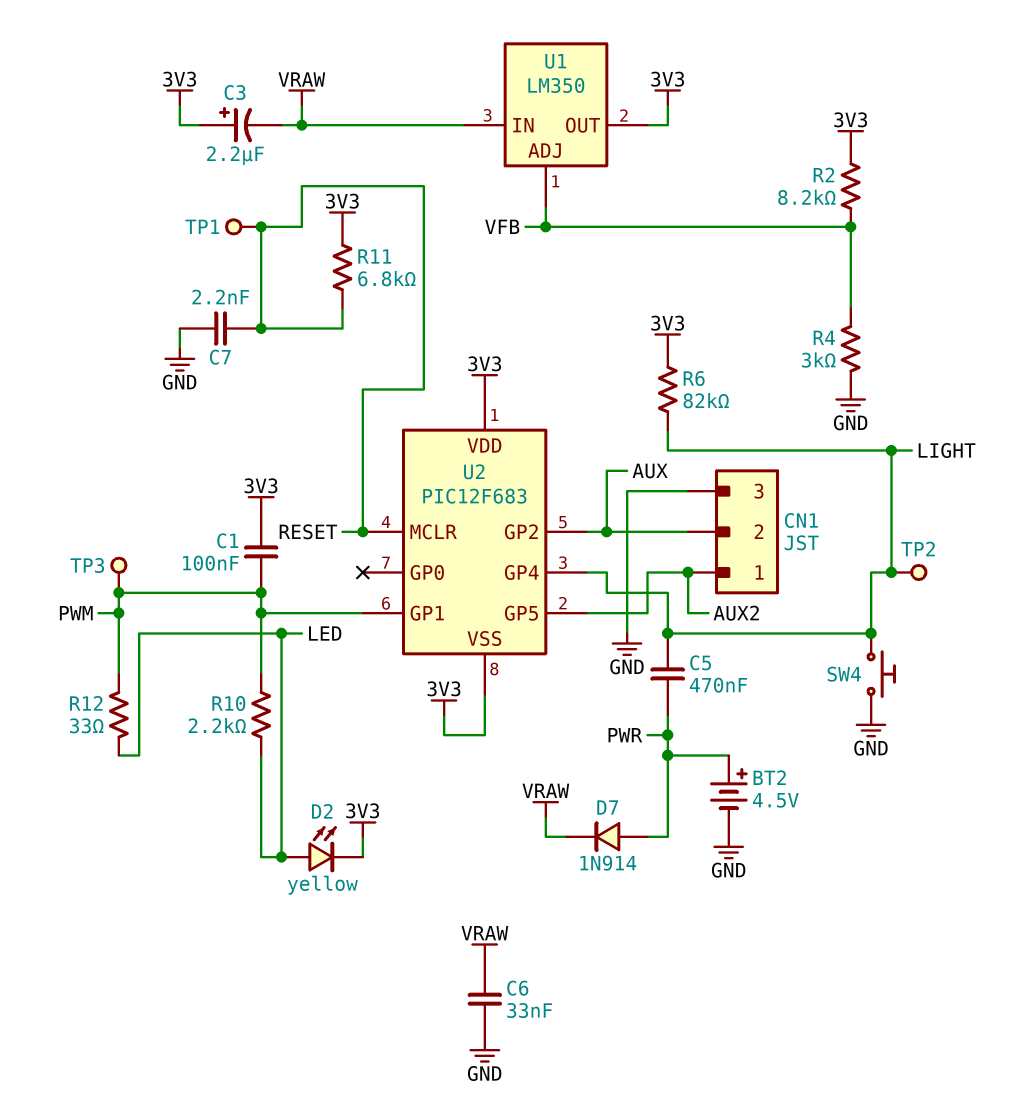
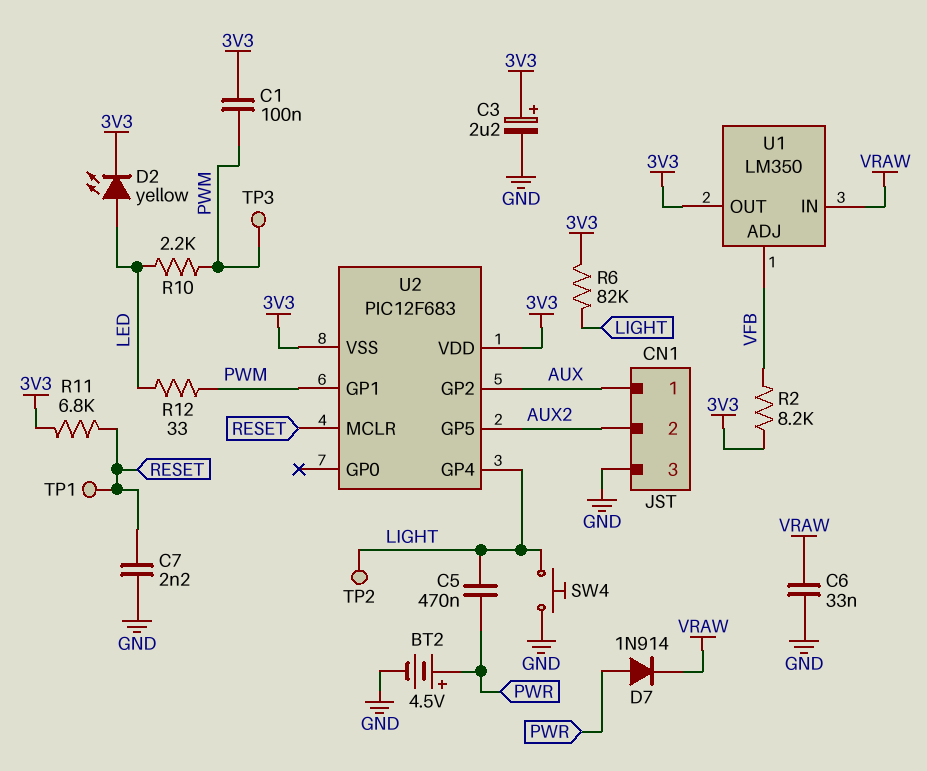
C3: 2.2uF (plus 3V3, minus VRAW) -> 2.2uF (plus 3V3, minus GND)
CN1 pin 1: AUX2 -> AUX
CN1 pin 2: AUX -> AUX2
R4: 3k (GND, VFB) -> none

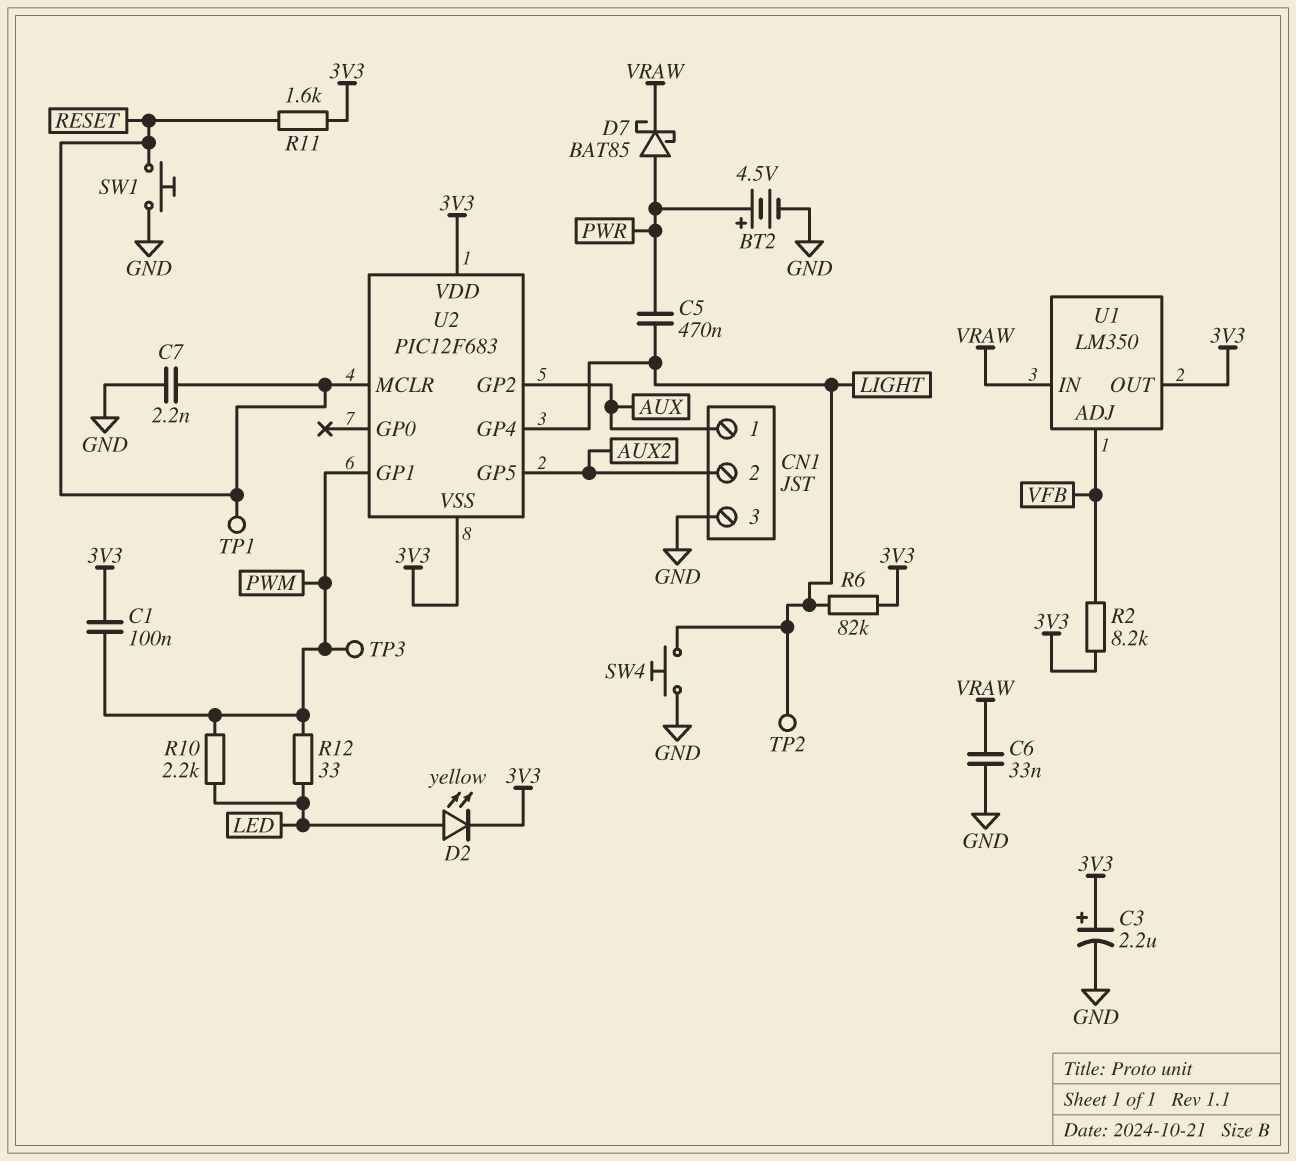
D7: diode 1N914 (A PWR, K VRAW) -> schottky BAT85 (A PWR, K VRAW)
R11: 6.8k (3V3, RESET) -> 1.6k (3V3, RESET)
SW1: none -> button (GND, RESET)

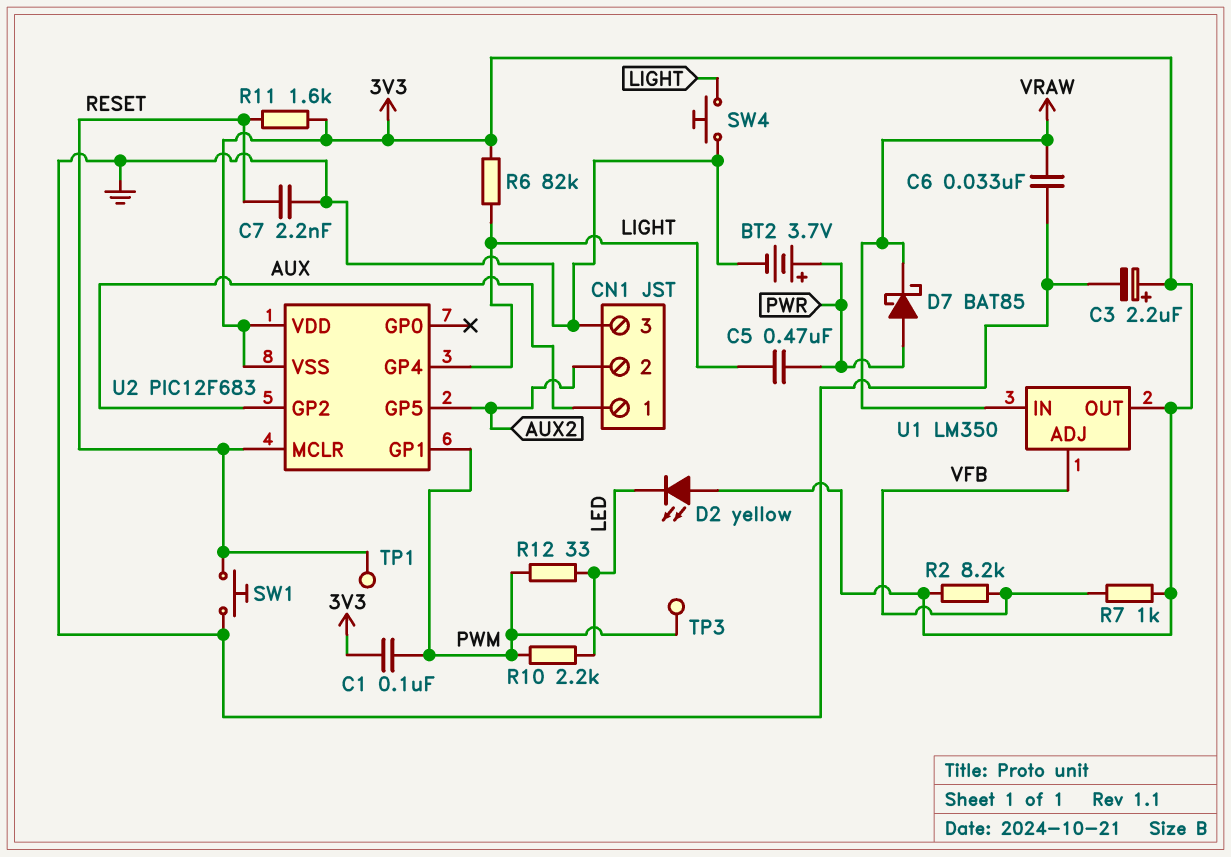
BT2: 4.5V (plus PWR, minus GND) -> 3.7V (plus PWR, minus GND)
D2: LED yellow (A LED, K 3V3) -> LED yellow (A 3V3, K LED)
R7: none -> 1k (3V3, VFB)
TP2: test point (LIGHT) -> none

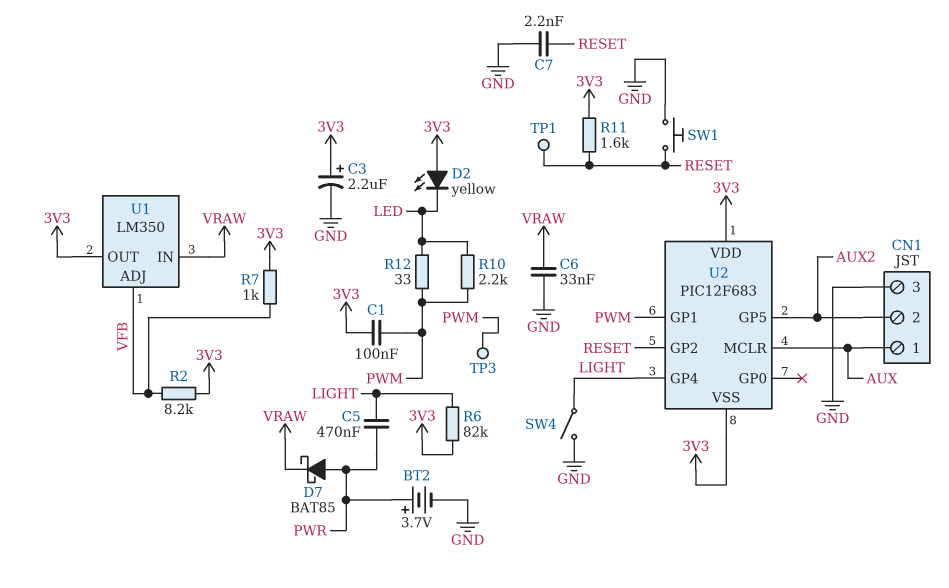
SW4: button (GND, LIGHT) -> switch (GND, LIGHT)
U2 pin GP2: AUX -> RESET
U2 pin MCLR: RESET -> AUX

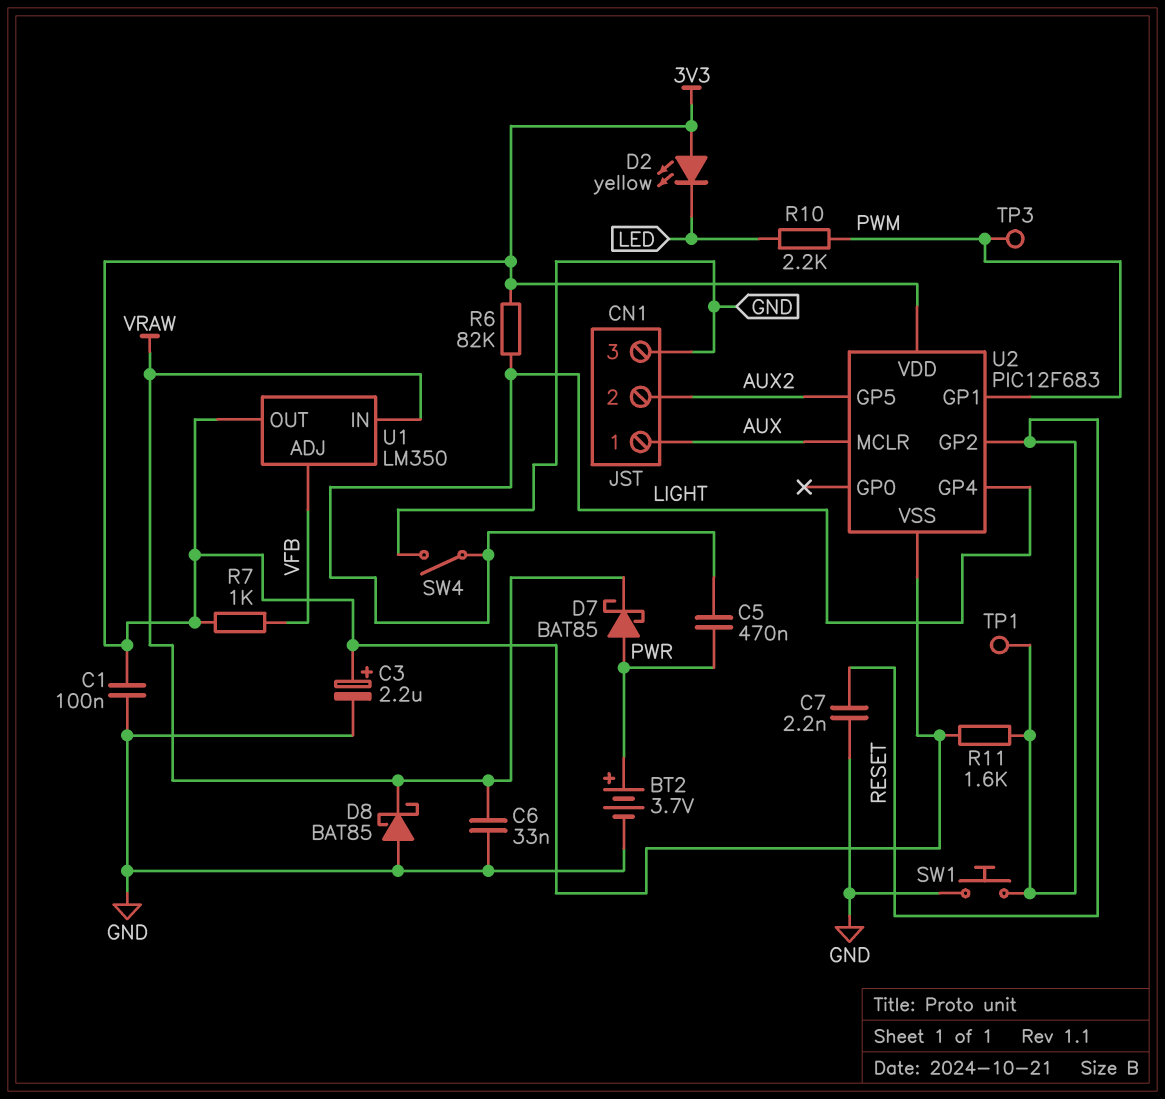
C1: 100nF (3V3, PWM) -> 100nF (3V3, GND)
D8: none -> schottky BAT85 (A GND, K VRAW)
R2: 8.2k (3V3, VFB) -> none
R12: 33 (LED, PWM) -> none

